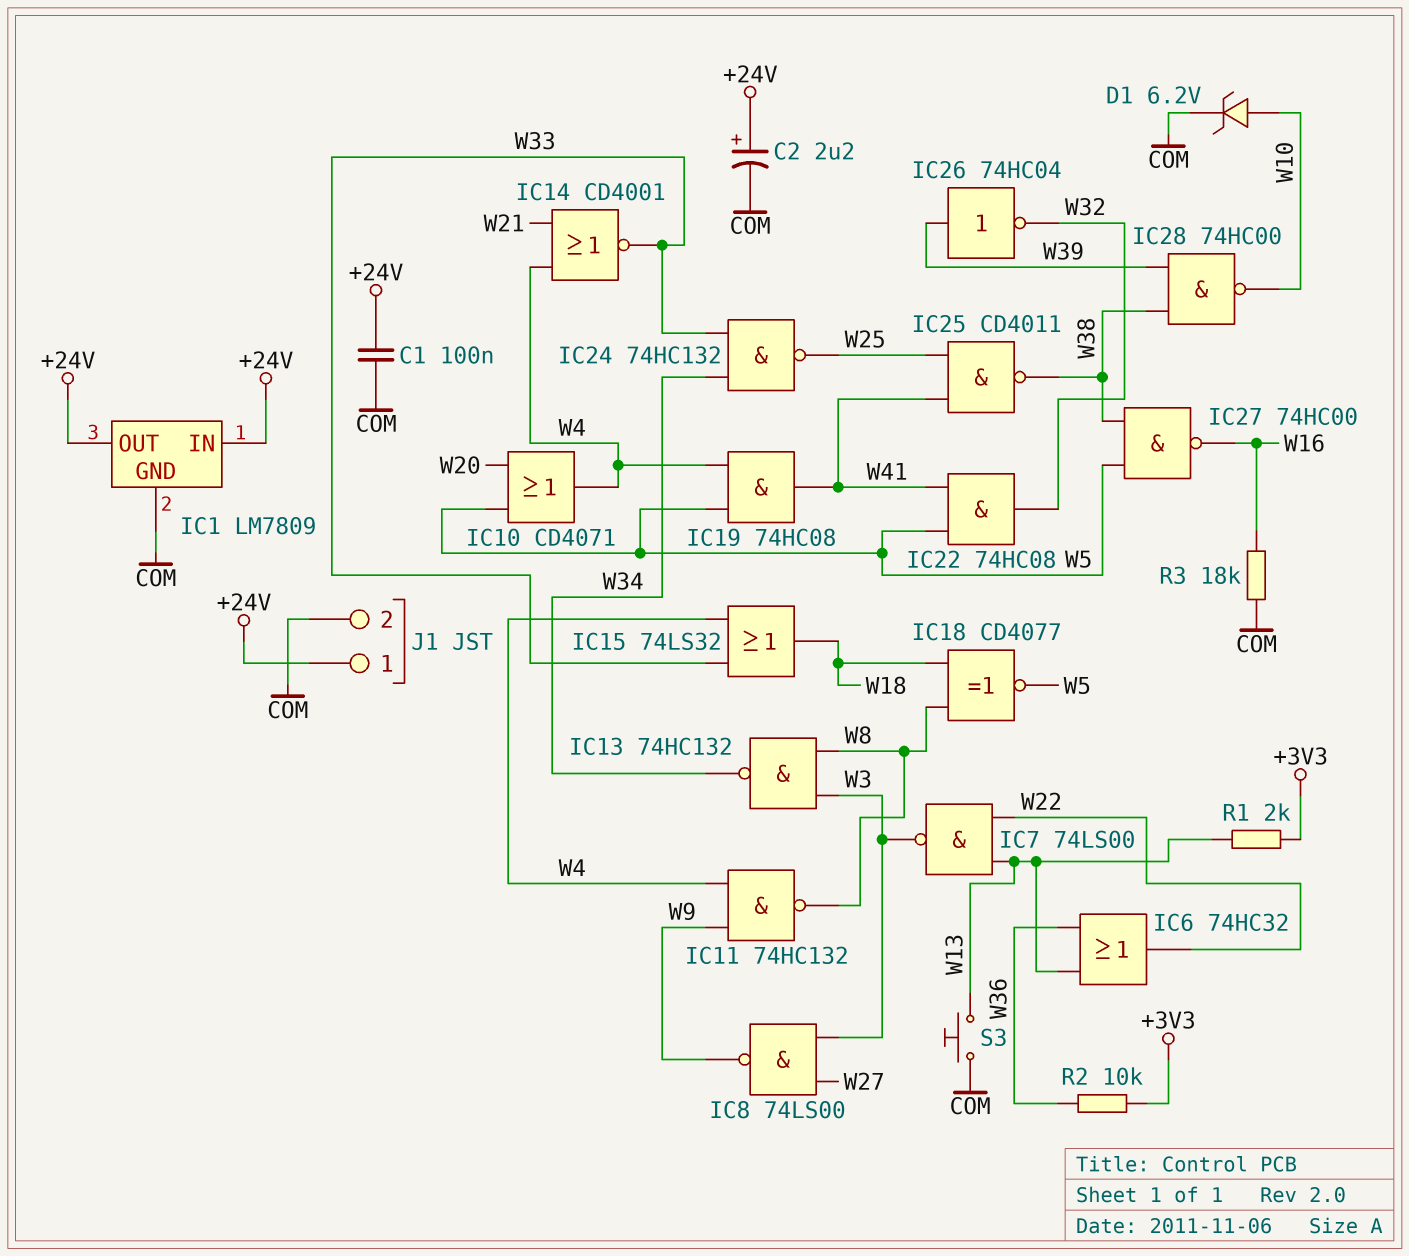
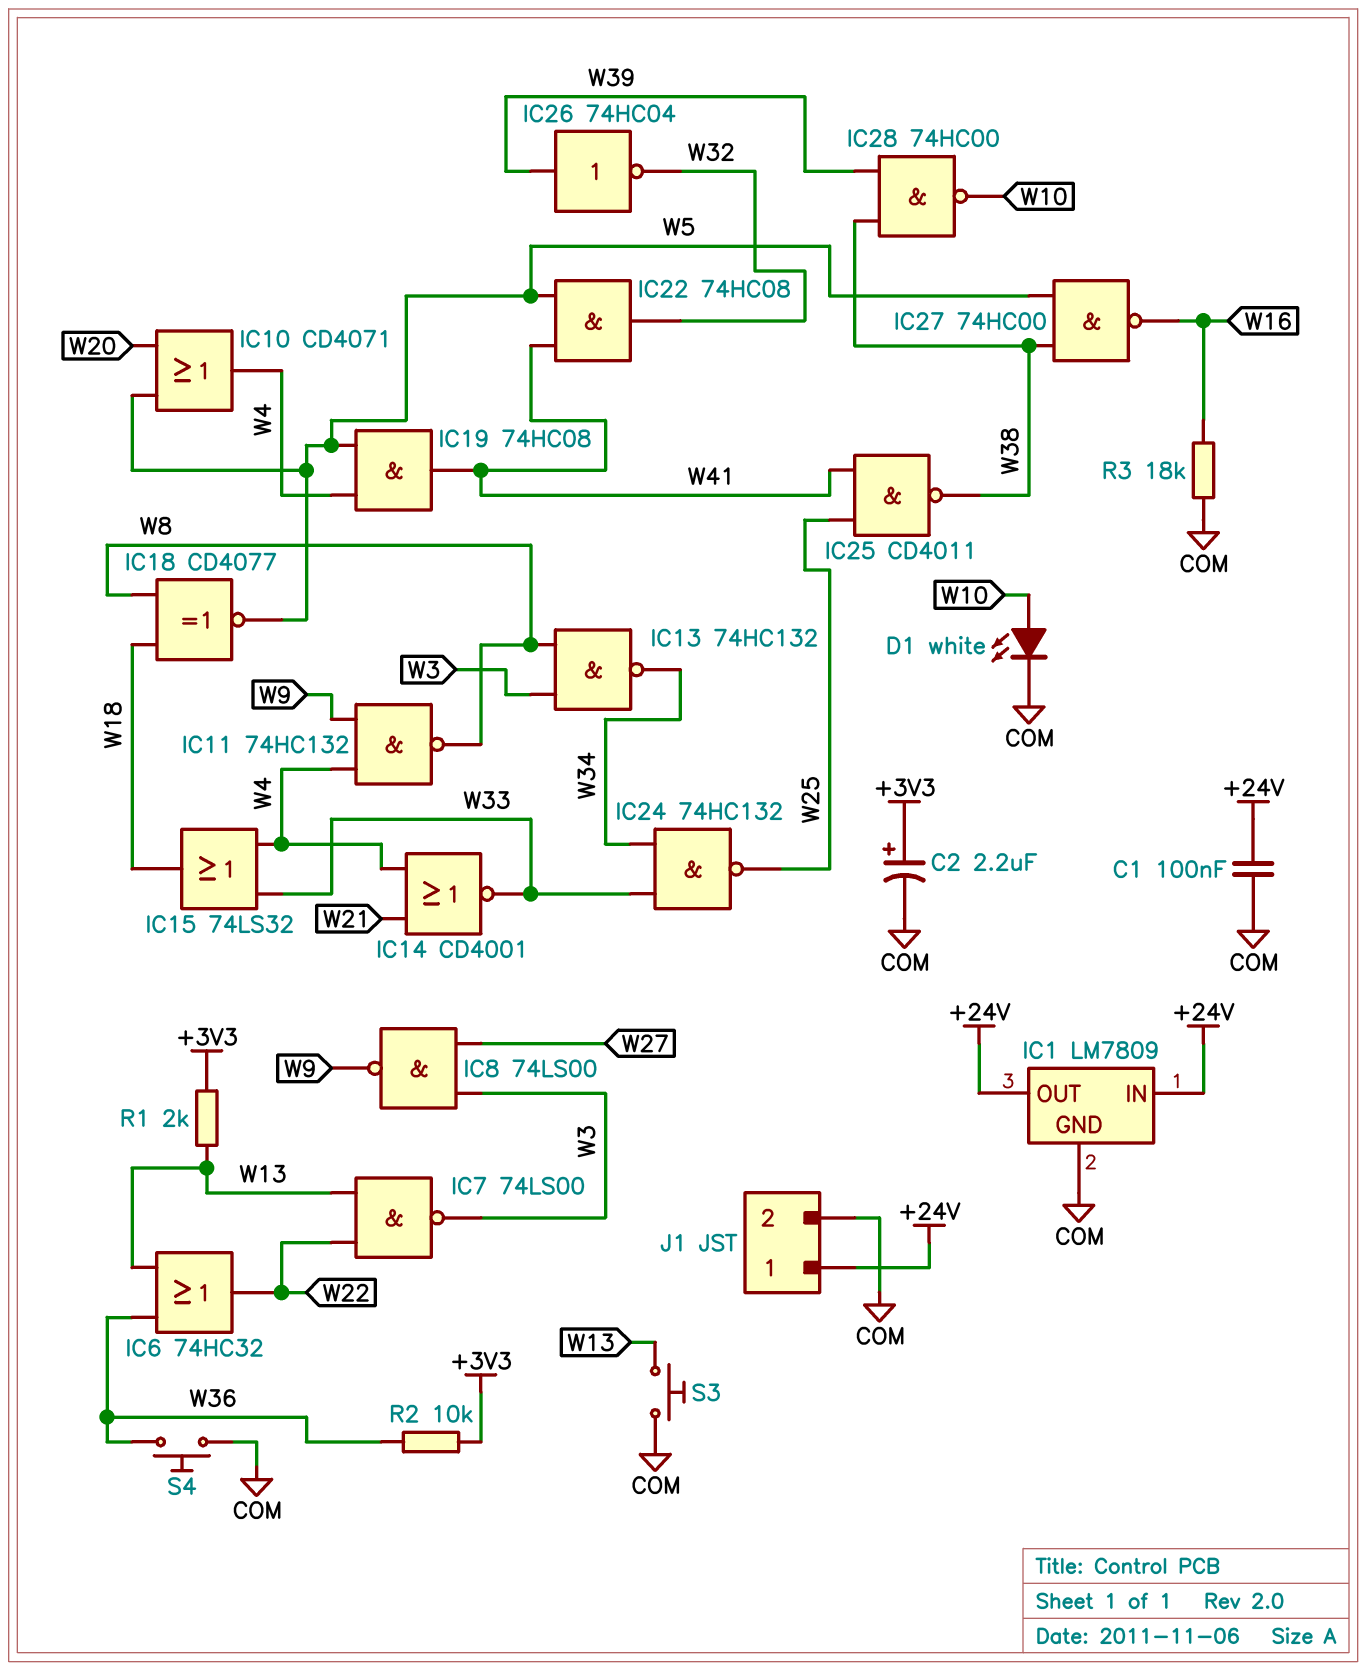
C2: 2.2uF (plus +24V, minus COM) -> 2.2uF (plus +3V3, minus COM)
D1: zener 6.2V (A W10, K COM) -> LED white (A W10, K COM)
S4: none -> button (COM, W36)

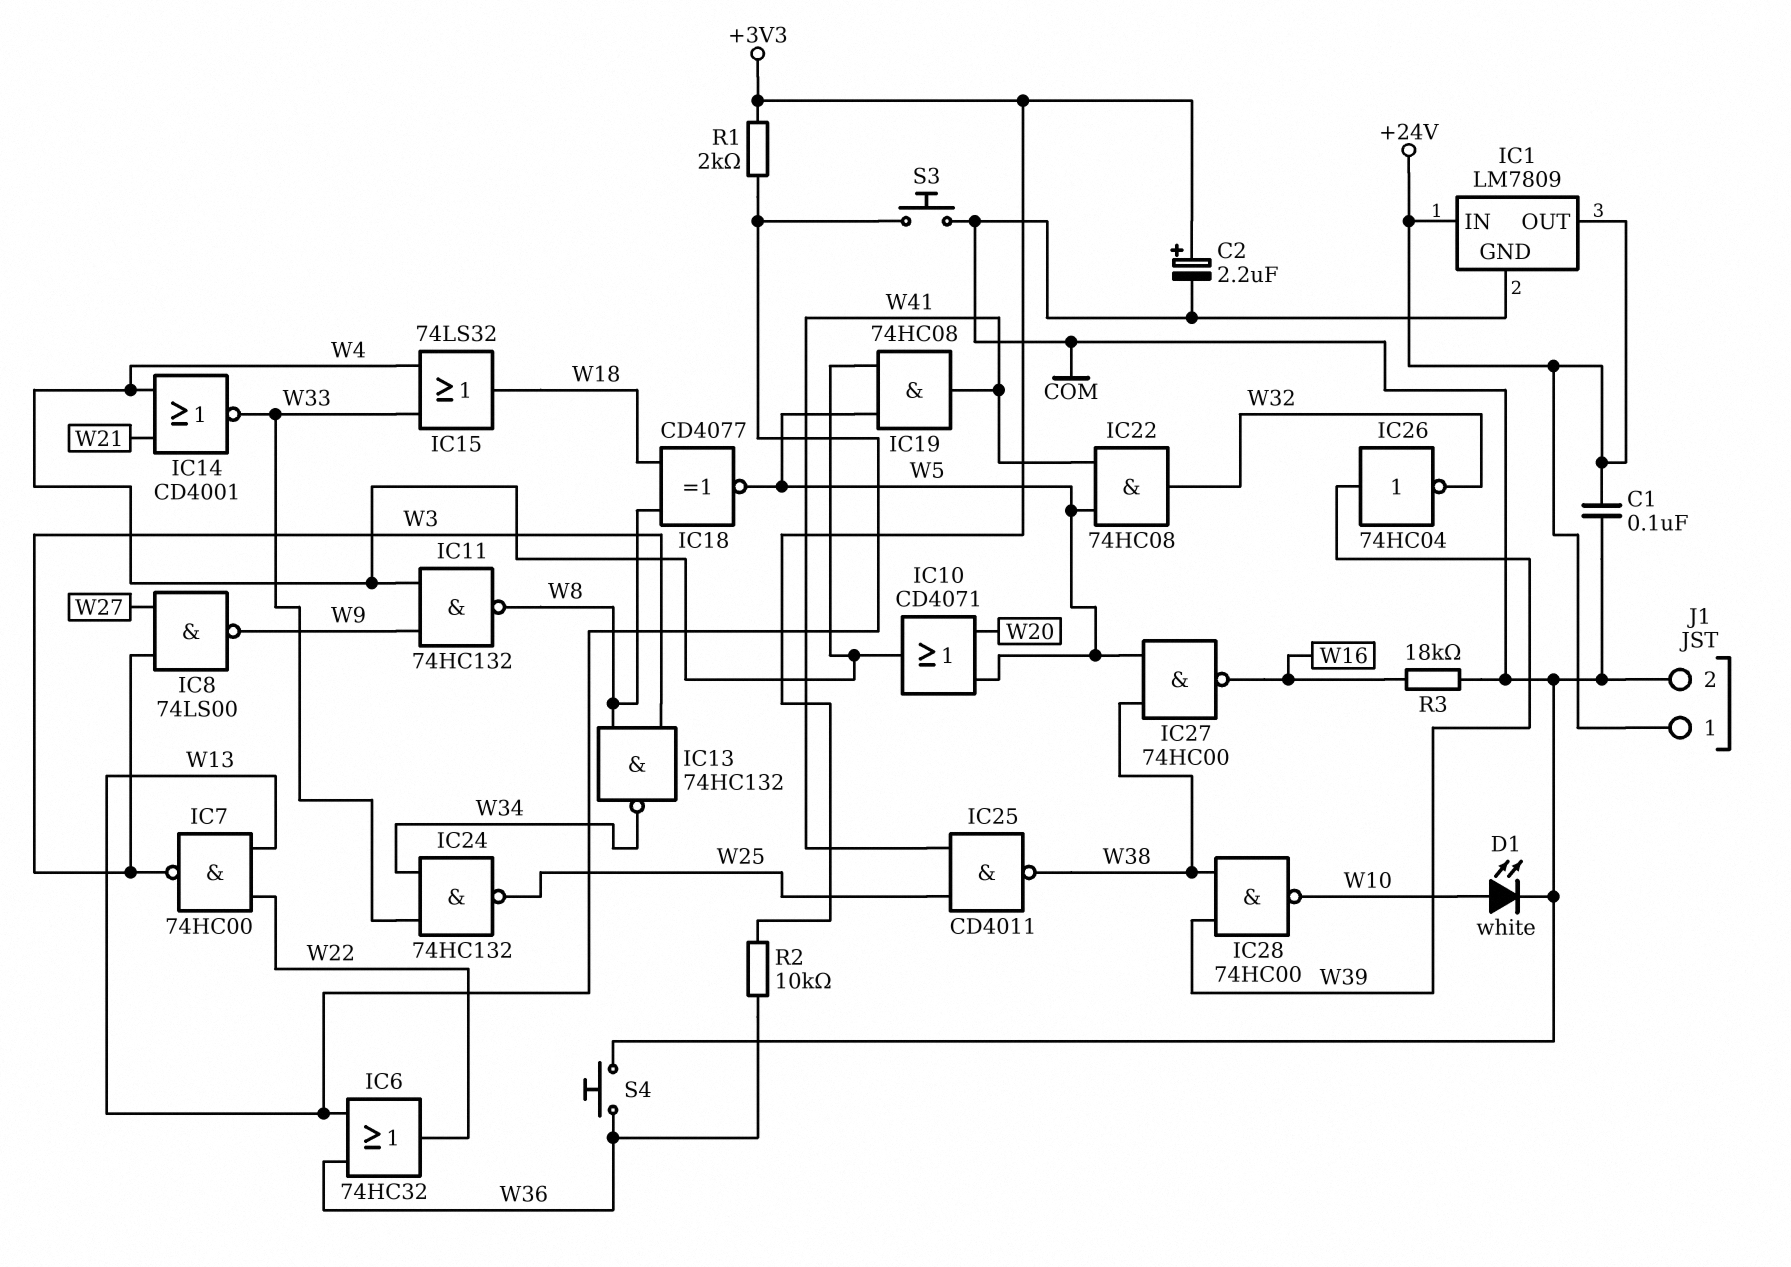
IC7: NAND 74LS00 (in W13, in W22, out W3) -> NAND 74HC00 (in W13, in W22, out W3)

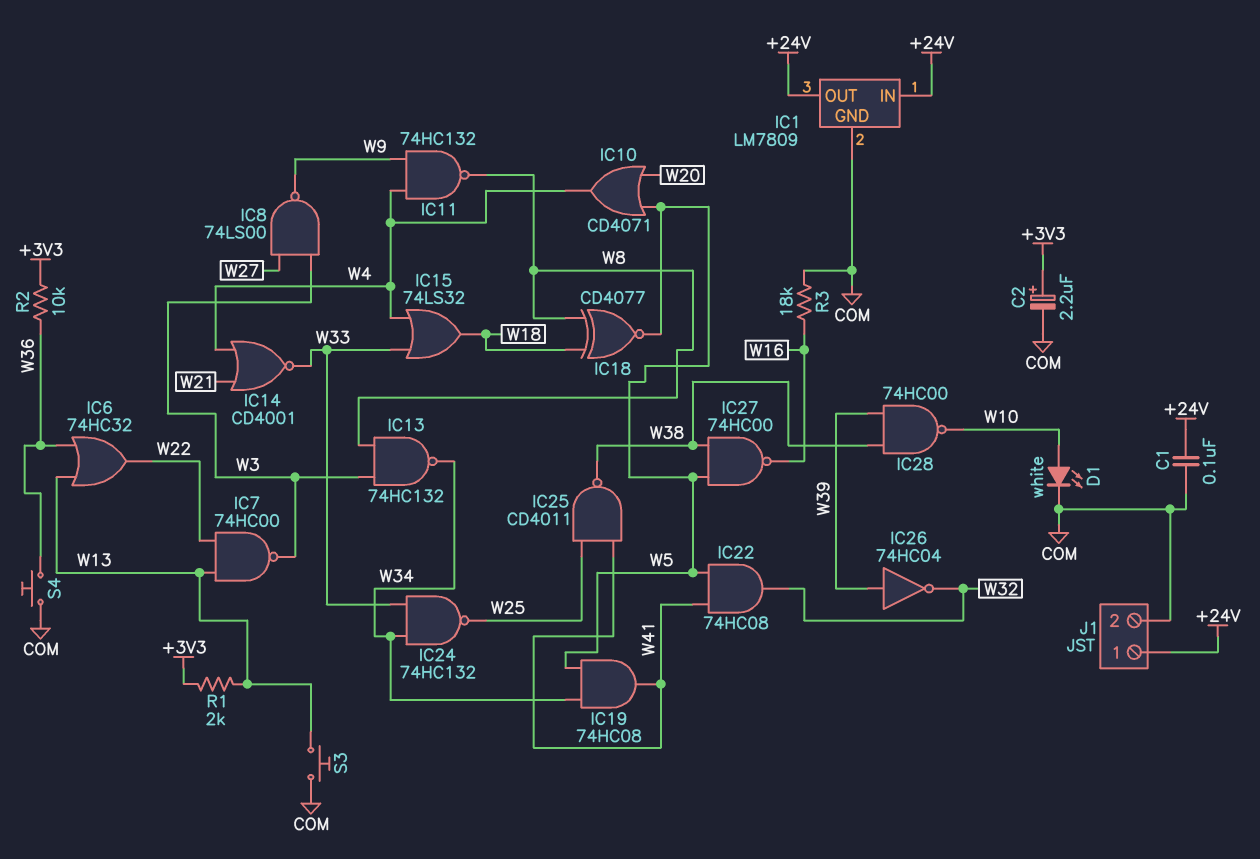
IC19: AND 74HC08 (in W4, in W5, out W41) -> AND 74HC08 (in W5, in W34, out W41)

